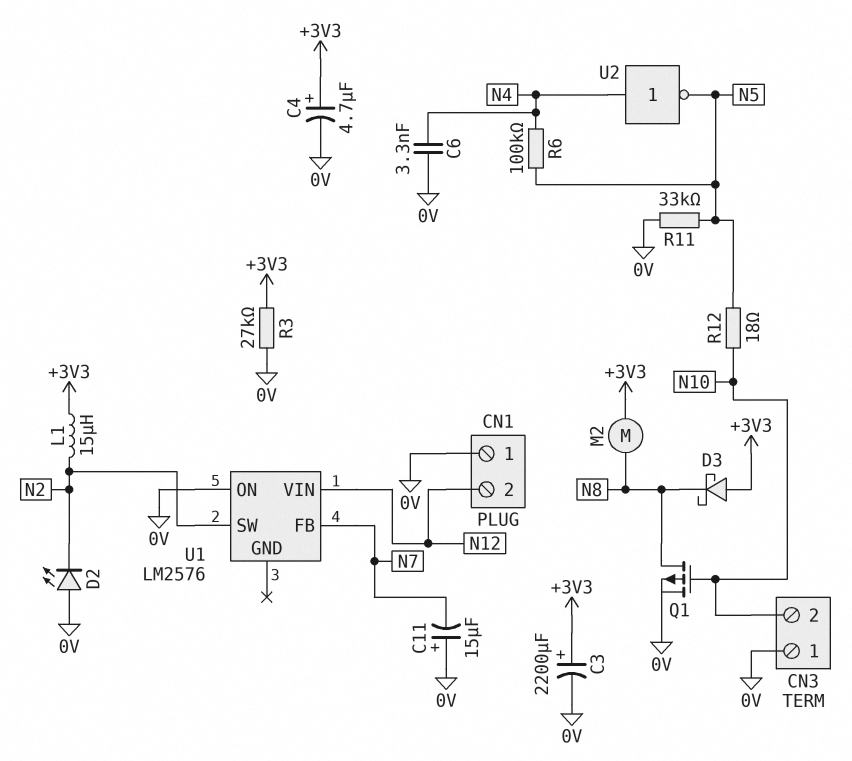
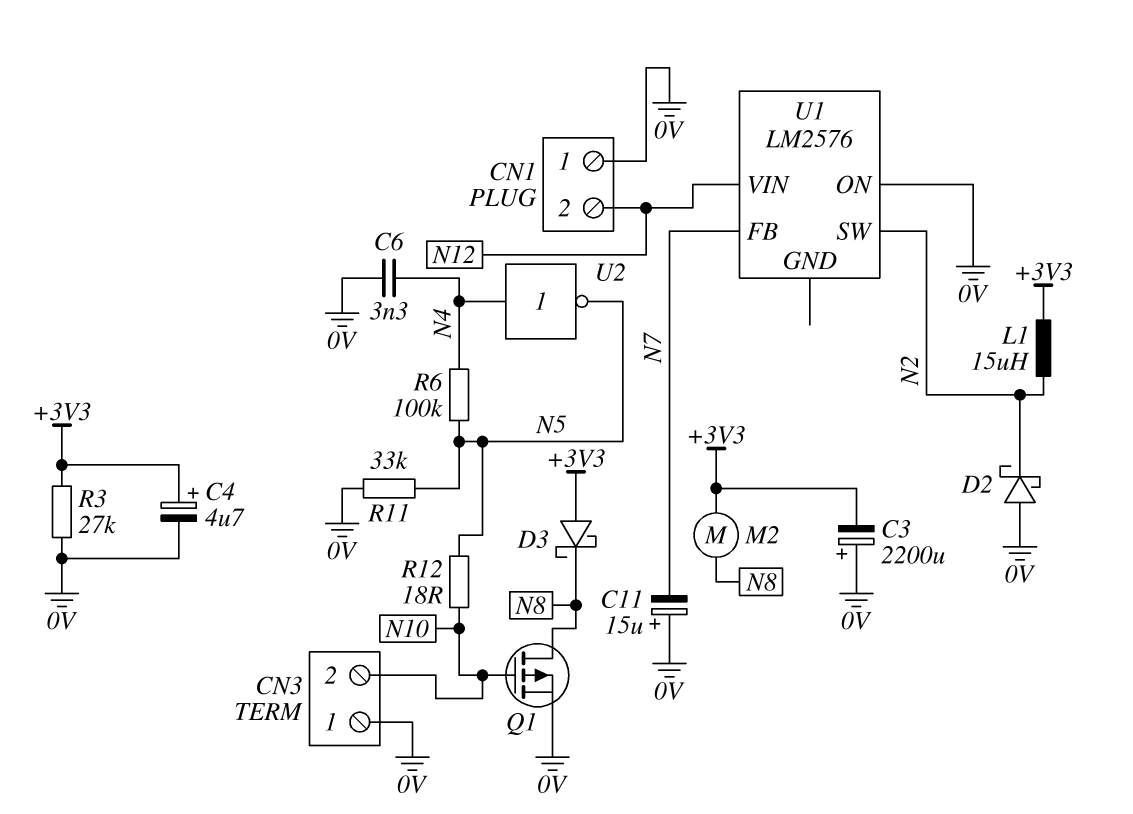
C3: 2200uF (plus +3V3, minus 0V) -> 2200uF (plus 0V, minus +3V3)
D2: LED (A 0V, K N2) -> schottky (A 0V, K N2)

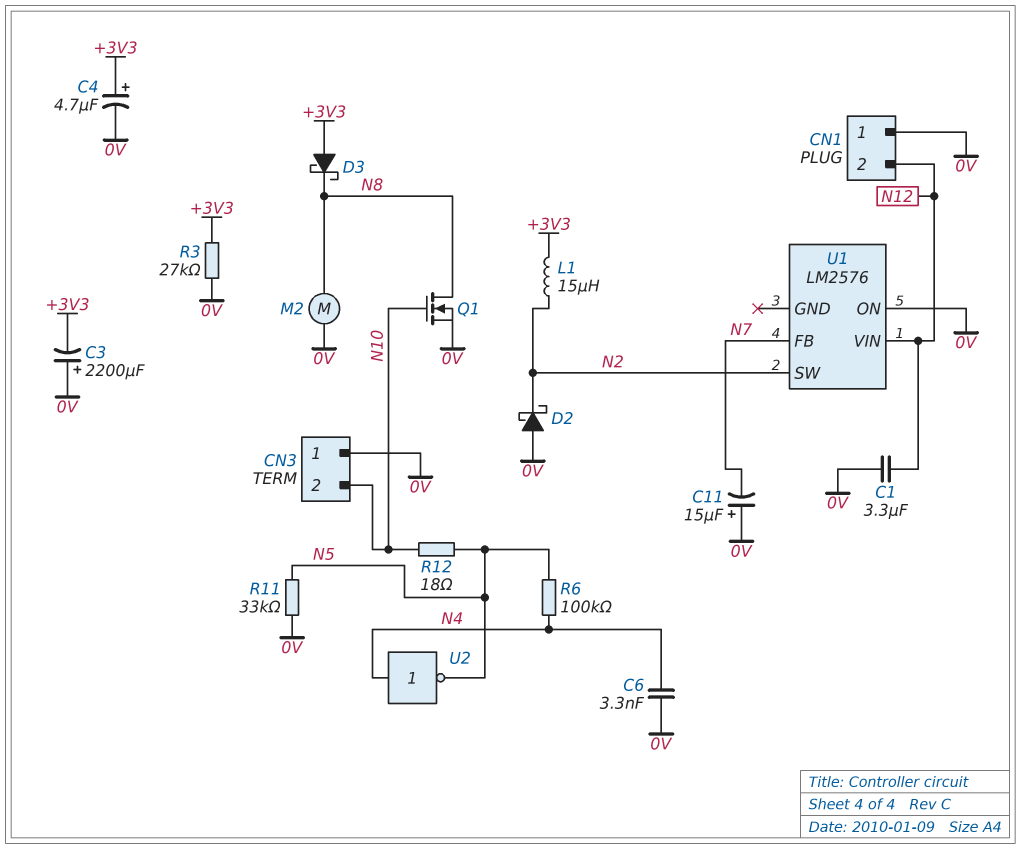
C1: none -> 3.3uF (0V, N12)
M2: motor (+3V3, N8) -> motor (0V, N8)
Q1: PMOS (G N10, D N8, S 0V) -> NMOS (G N10, D N8, S 0V)

